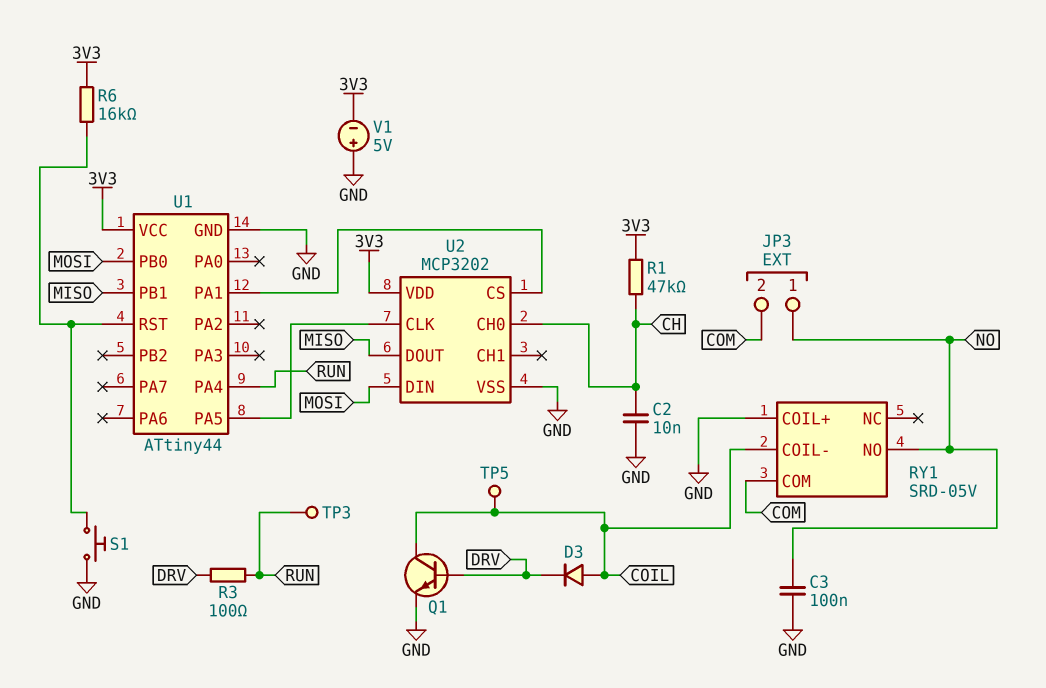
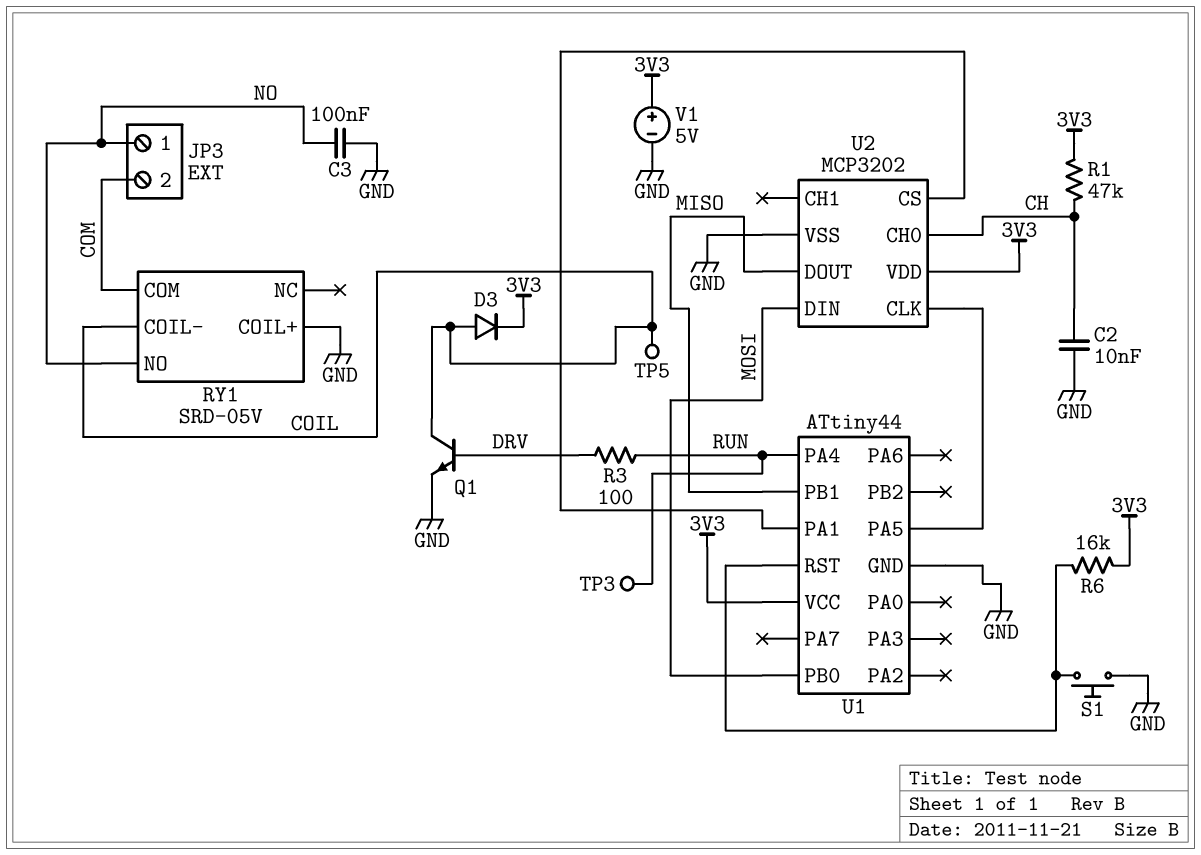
D3: diode (A COIL, K DRV) -> diode (A COIL, K 3V3)
V1: 5V (plus GND, minus 3V3) -> 5V (plus 3V3, minus GND)

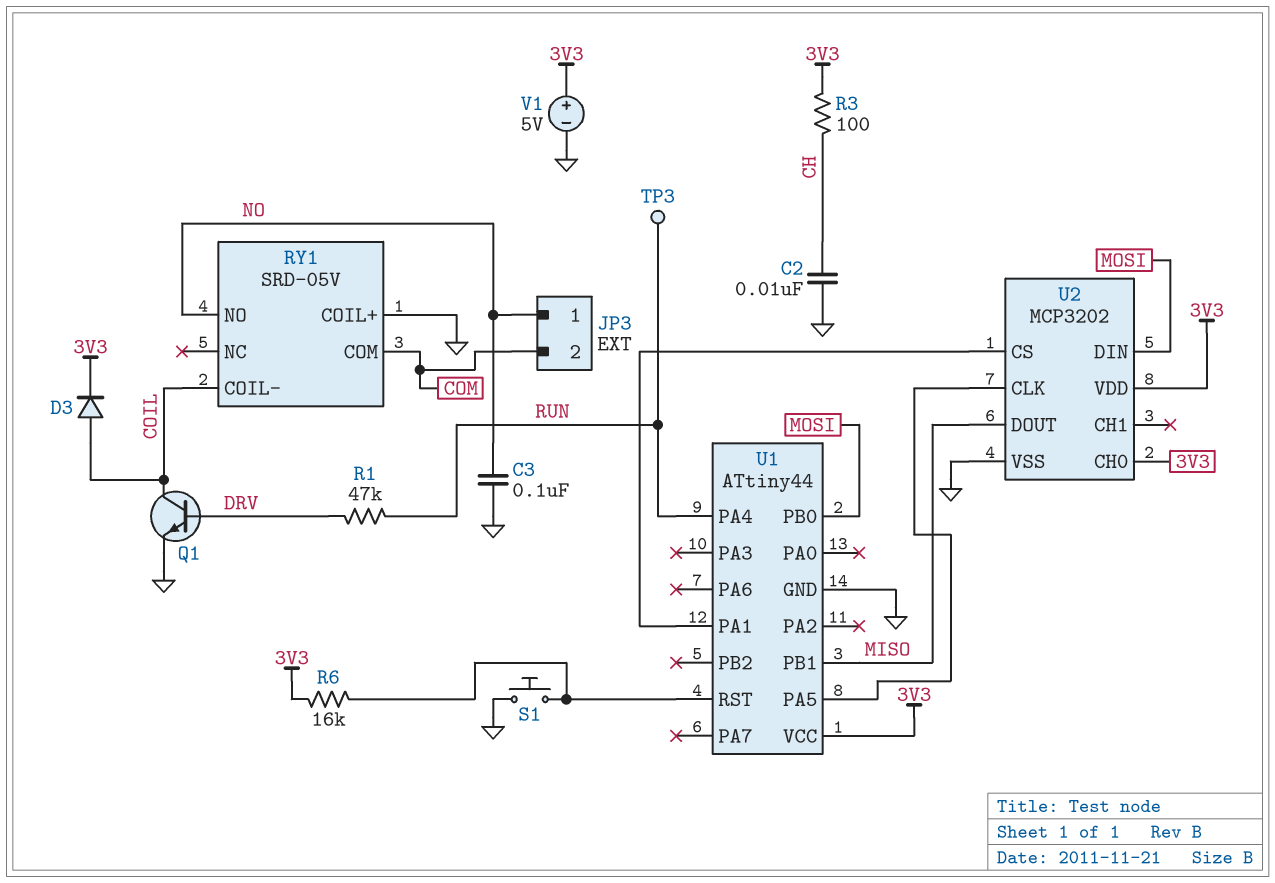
R1: 47k (3V3, CH) -> 47k (DRV, RUN)
R3: 100 (DRV, RUN) -> 100 (3V3, CH)
TP5: test point (COIL) -> none
U2 pin CH0: CH -> 3V3

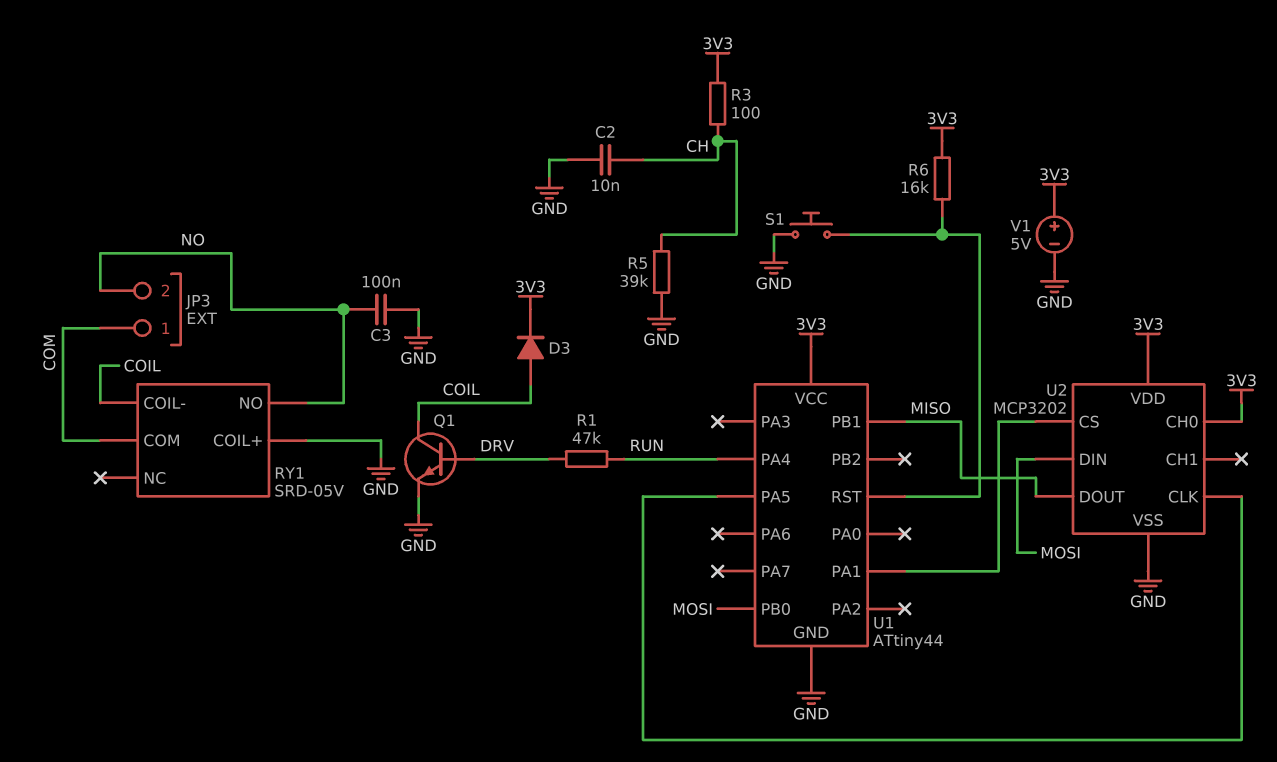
JP3 pin 1: NO -> COM
JP3 pin 2: COM -> NO
R5: none -> 39k (CH, GND)
TP3: test point (RUN) -> none

